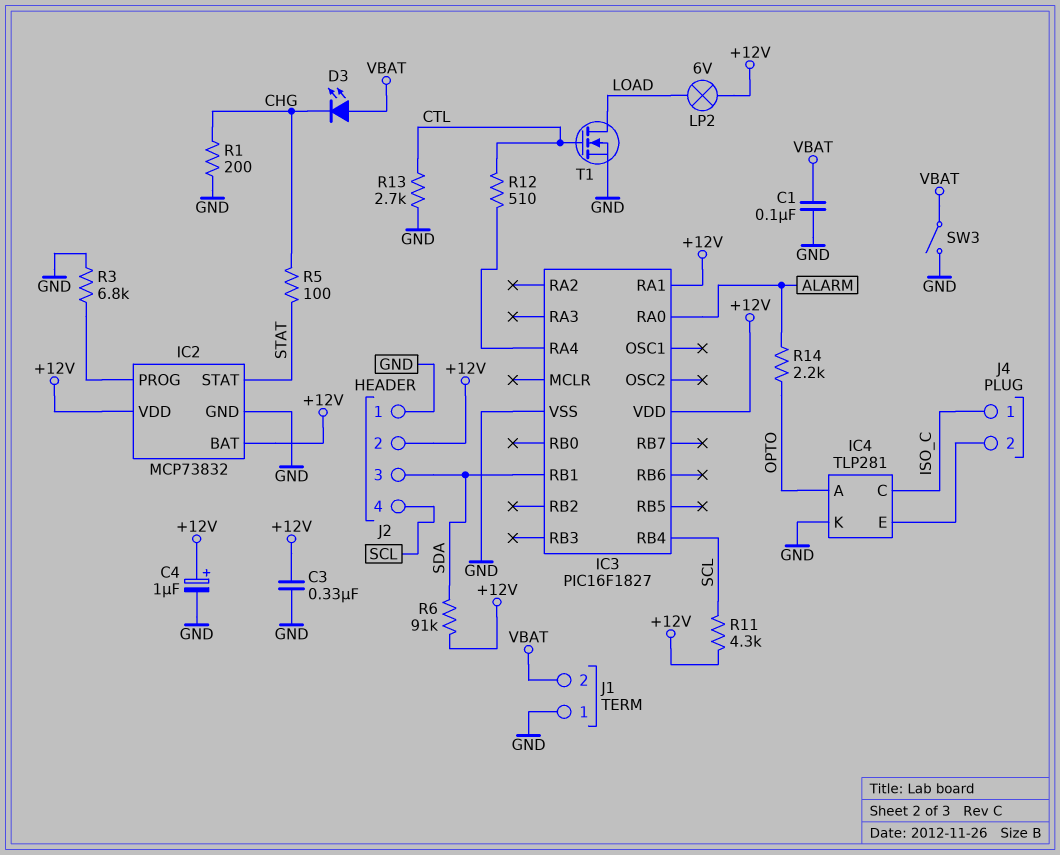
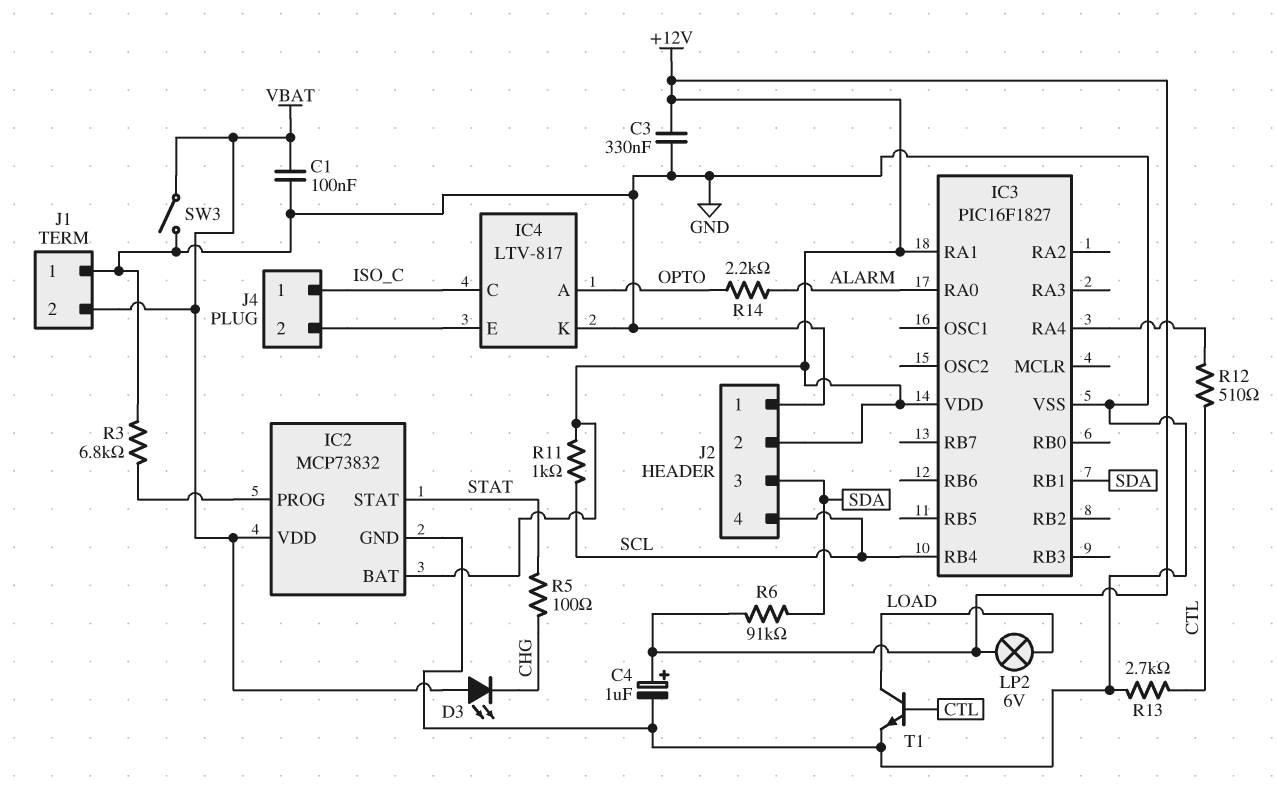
IC2 pin VDD: +12V -> VBAT
IC4: TLP281 -> LTV-817
R1: 200 (CHG, GND) -> none
R11: 4.3k (+12V, SCL) -> 1k (+12V, SCL)
T1: NMOS (G CTL, D LOAD, S GND) -> NPN (B CTL, C LOAD, E GND)

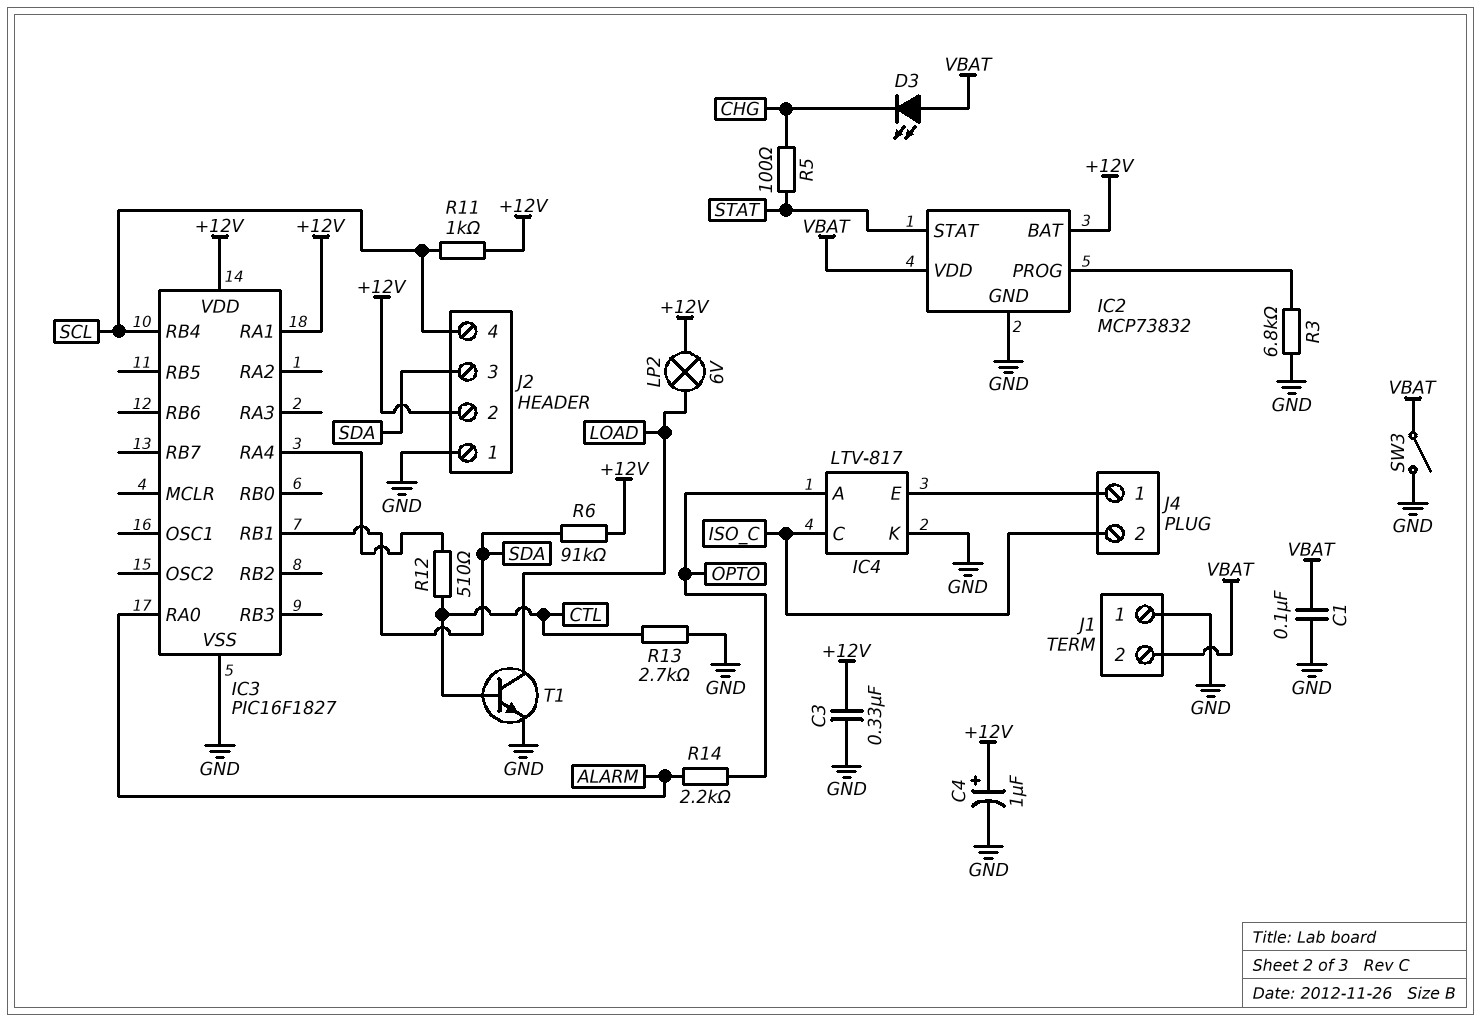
J4 pin 1: ISO_C -> IC4/E
J4 pin 2: IC4/E -> ISO_C

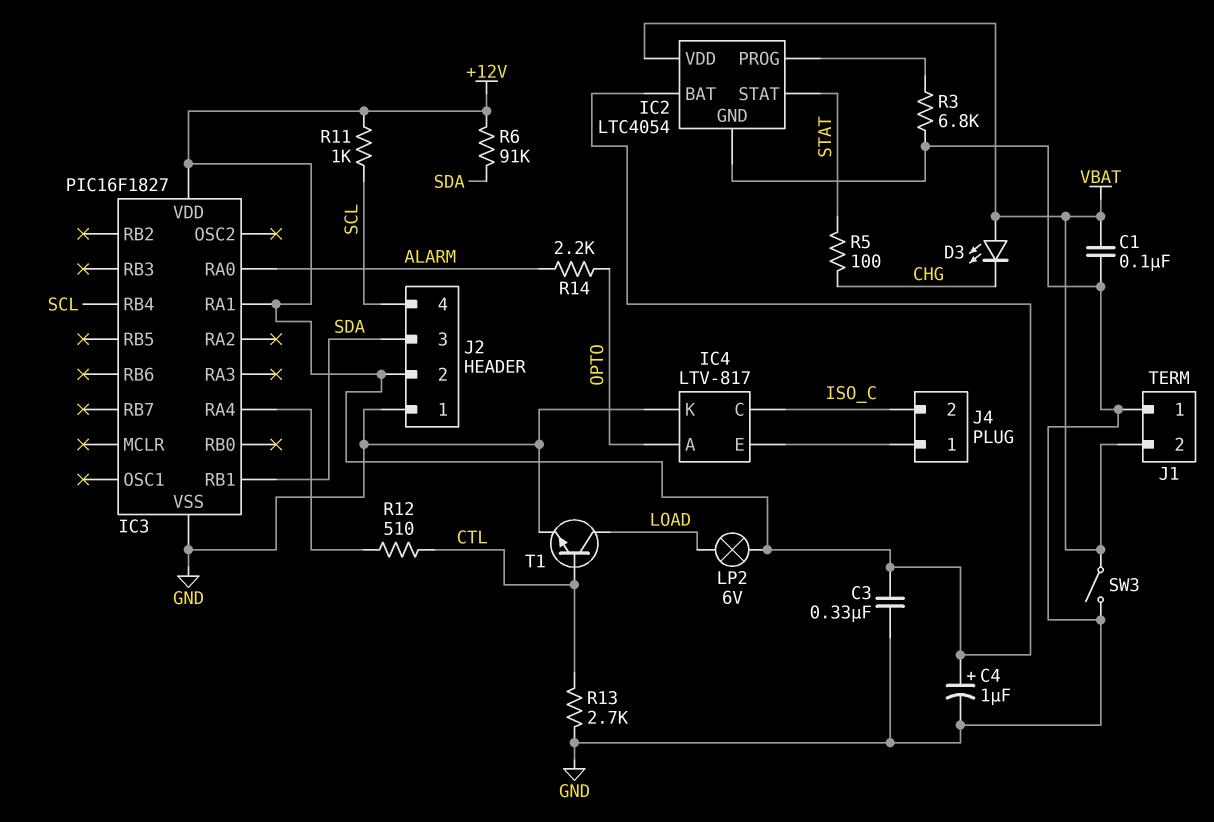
IC2: MCP73832 -> LTC4054

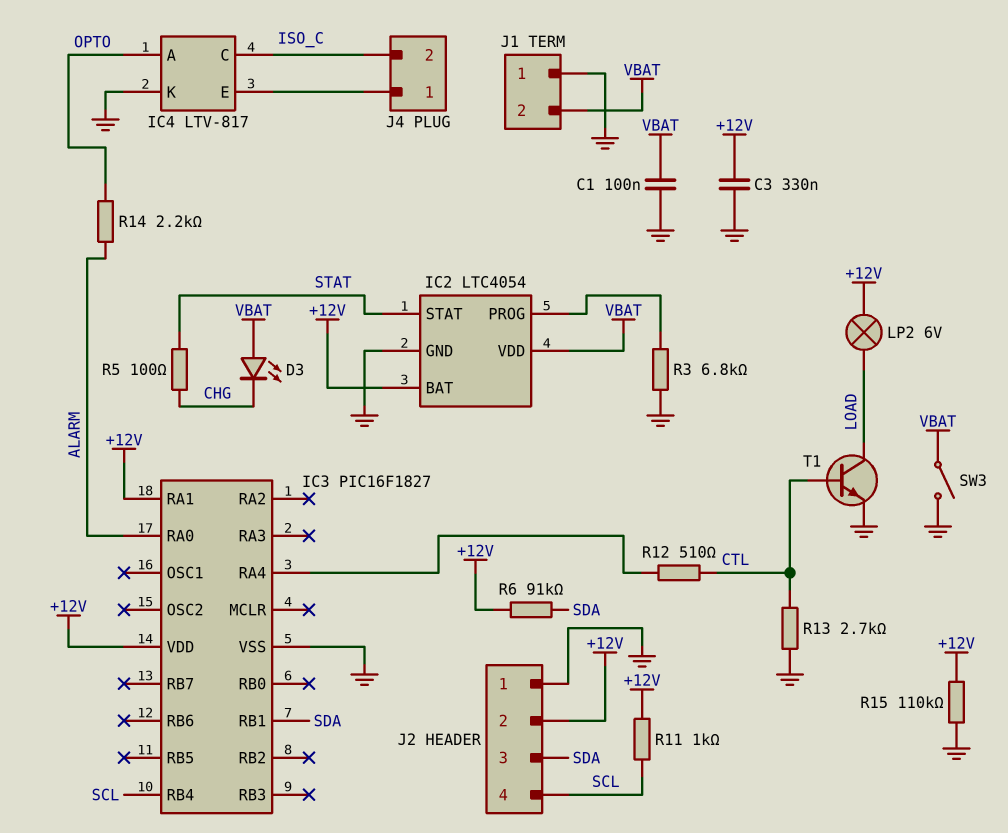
C4: 1uF (plus +12V, minus GND) -> none
R15: none -> 110k (+12V, GND)

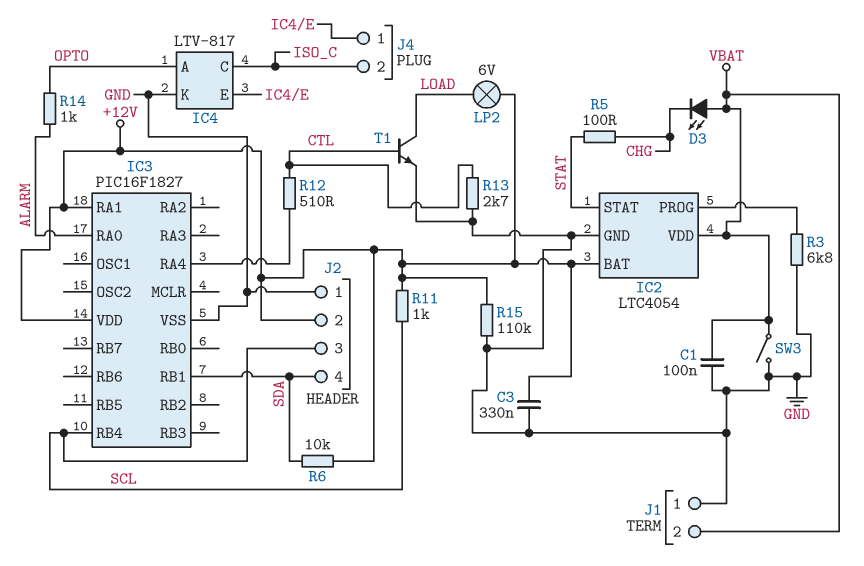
J2 pin 3: SDA -> SCL
J2 pin 4: SCL -> SDA
R6: 91k (+12V, SDA) -> 10k (+12V, SDA)
R14: 2.2k (ALARM, OPTO) -> 1k (ALARM, OPTO)

